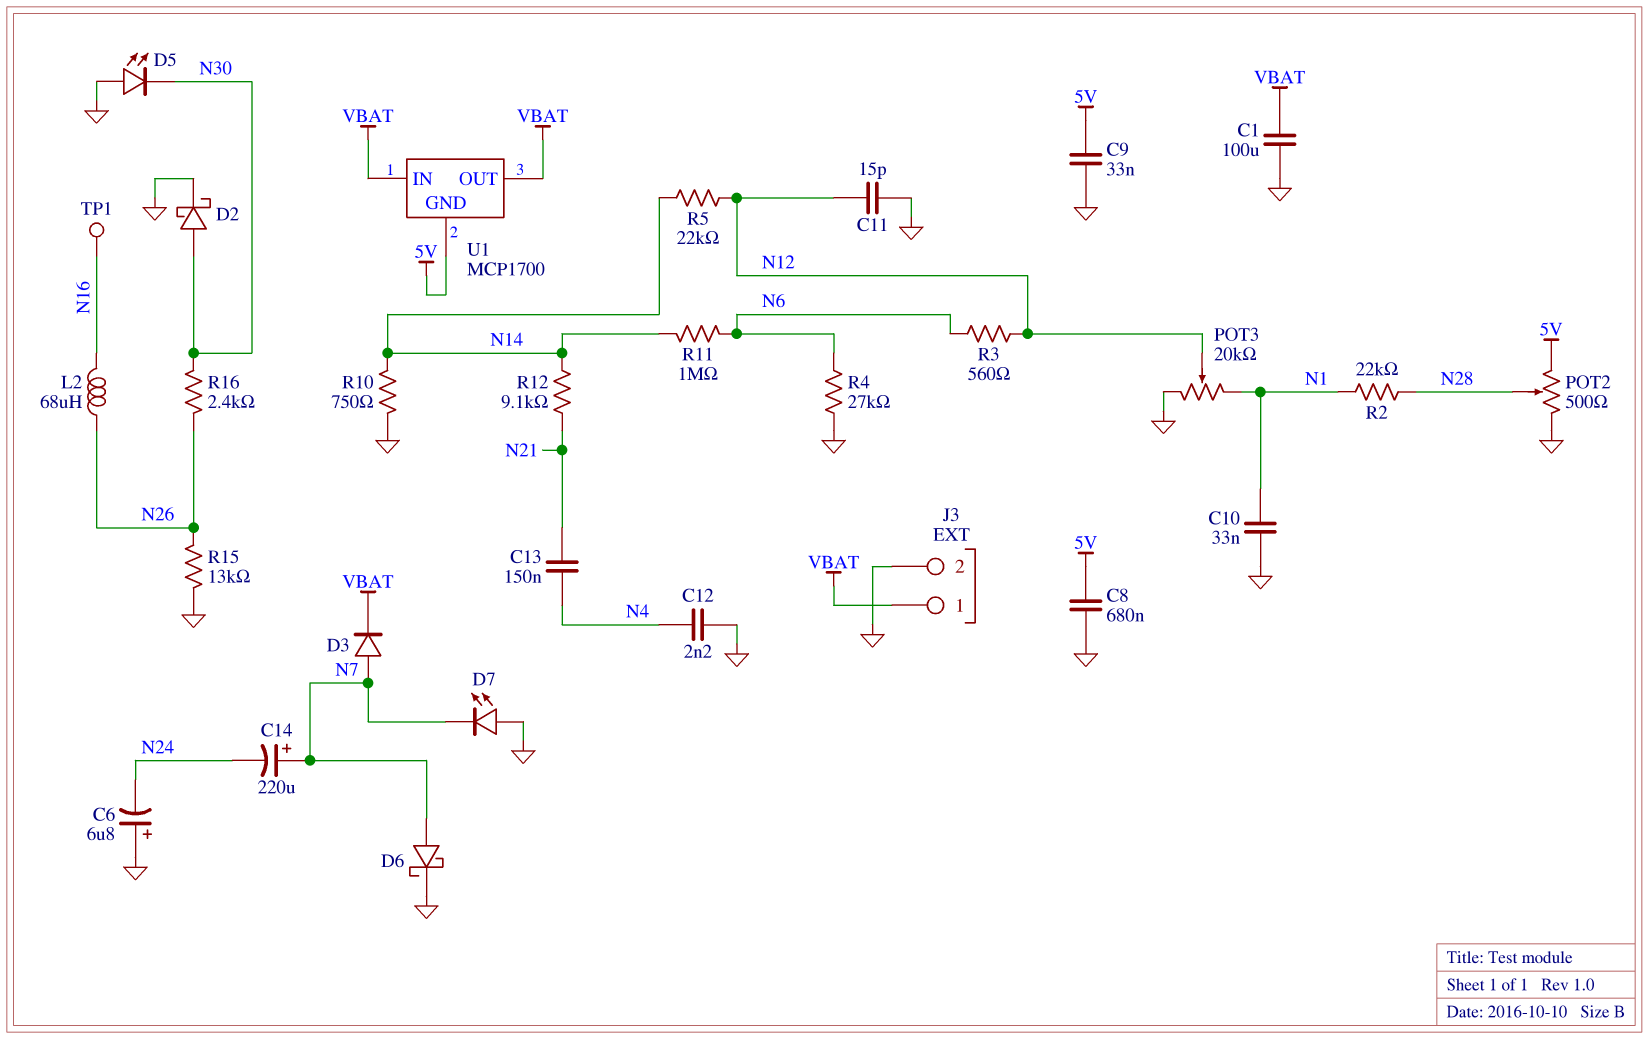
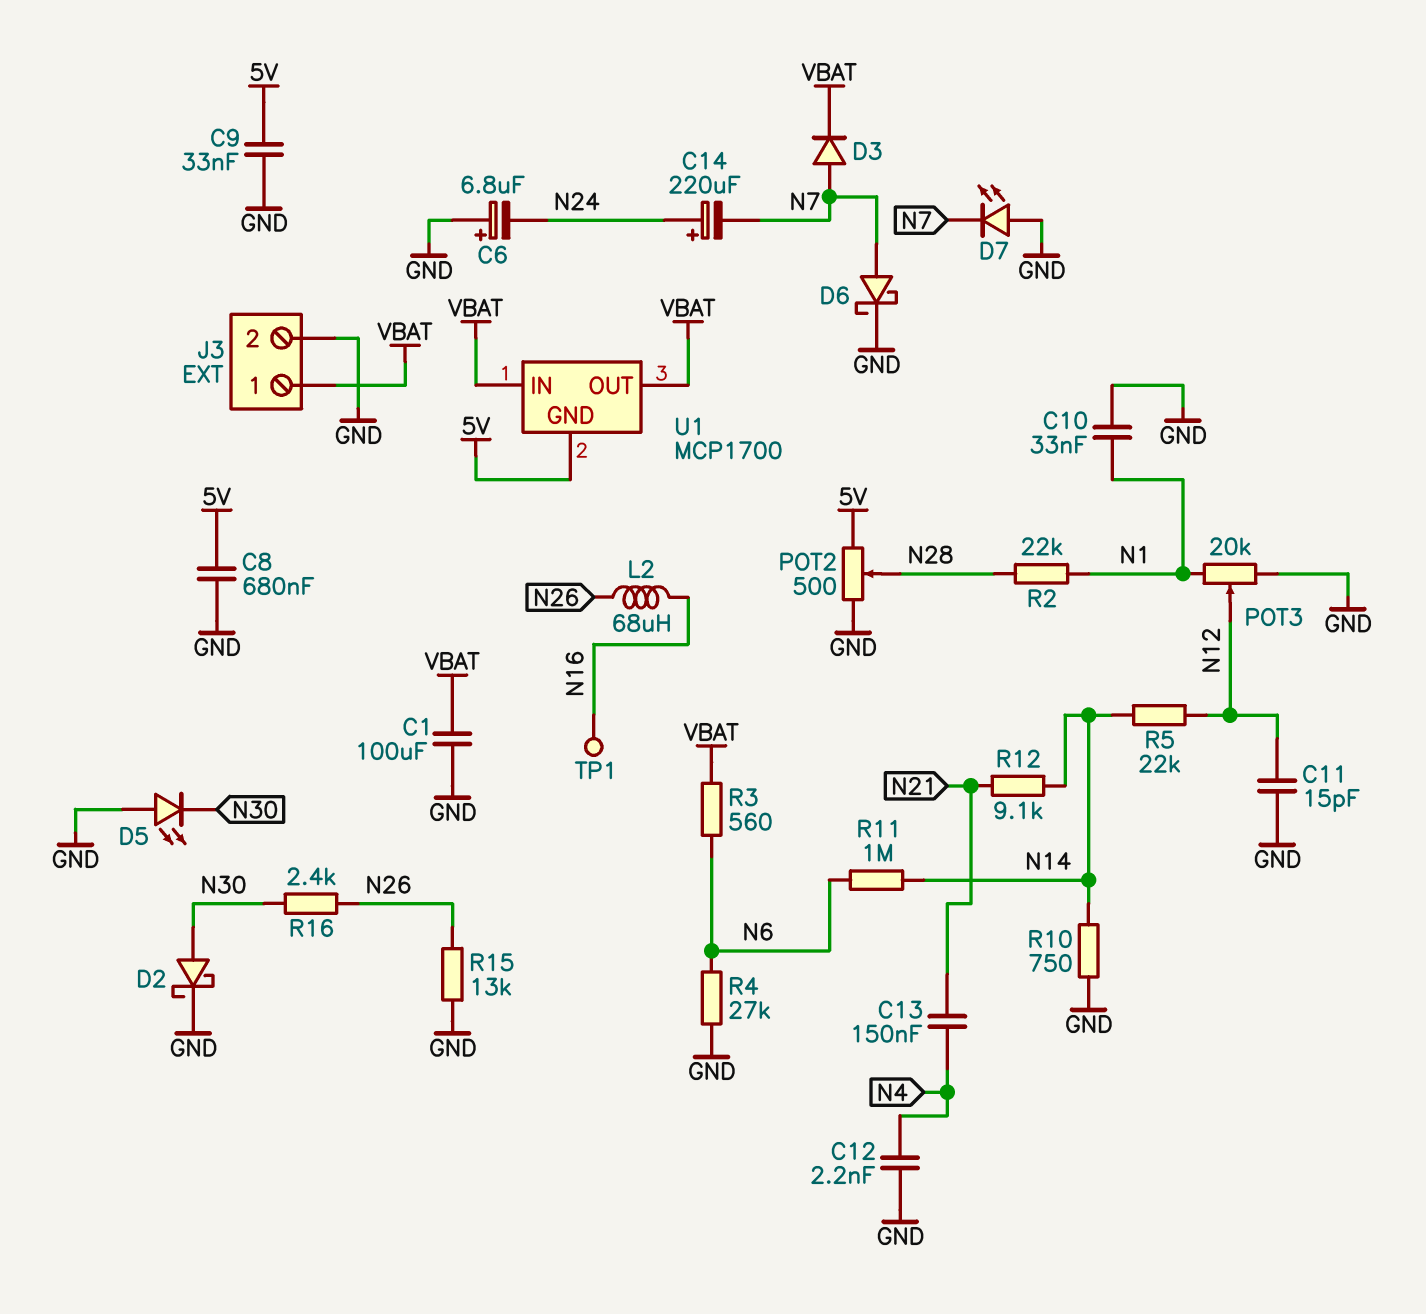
C14: 220uF (plus N7, minus N24) -> 220uF (plus N24, minus N7)
R3: 560 (N6, N12) -> 560 (N6, VBAT)

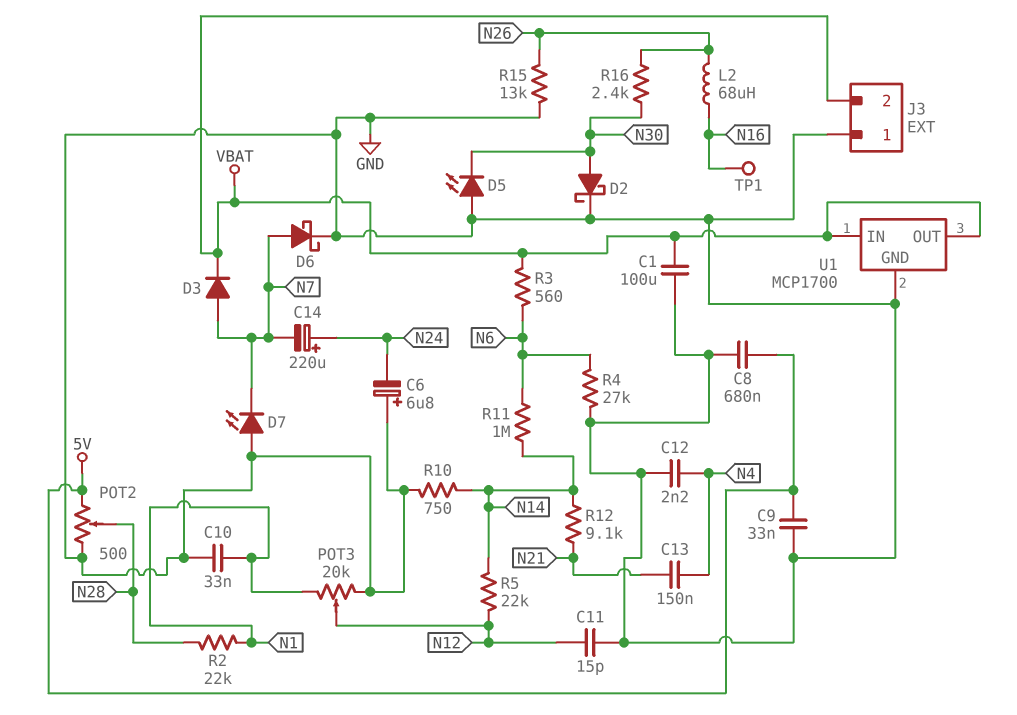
J3 pin 1: VBAT -> GND
J3 pin 2: GND -> VBAT
U1 pin GND: 5V -> GND

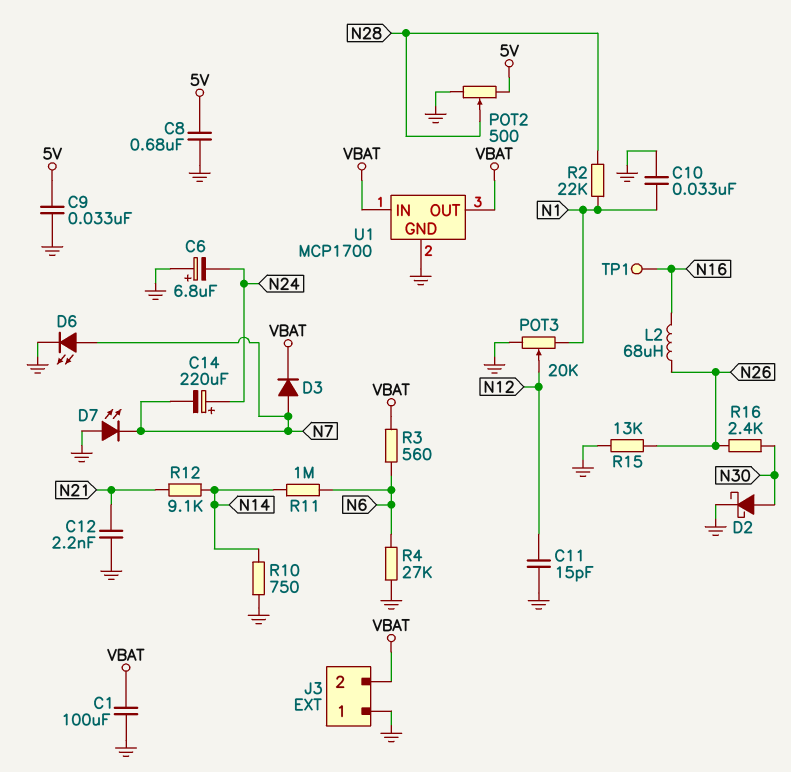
C12: 2.2nF (GND, N4) -> 2.2nF (GND, N21)
C13: 150nF (N4, N21) -> none
D5: LED (A GND, K N30) -> none
D6: schottky (A N7, K GND) -> LED (A N7, K GND)
R5: 22k (N12, N14) -> none

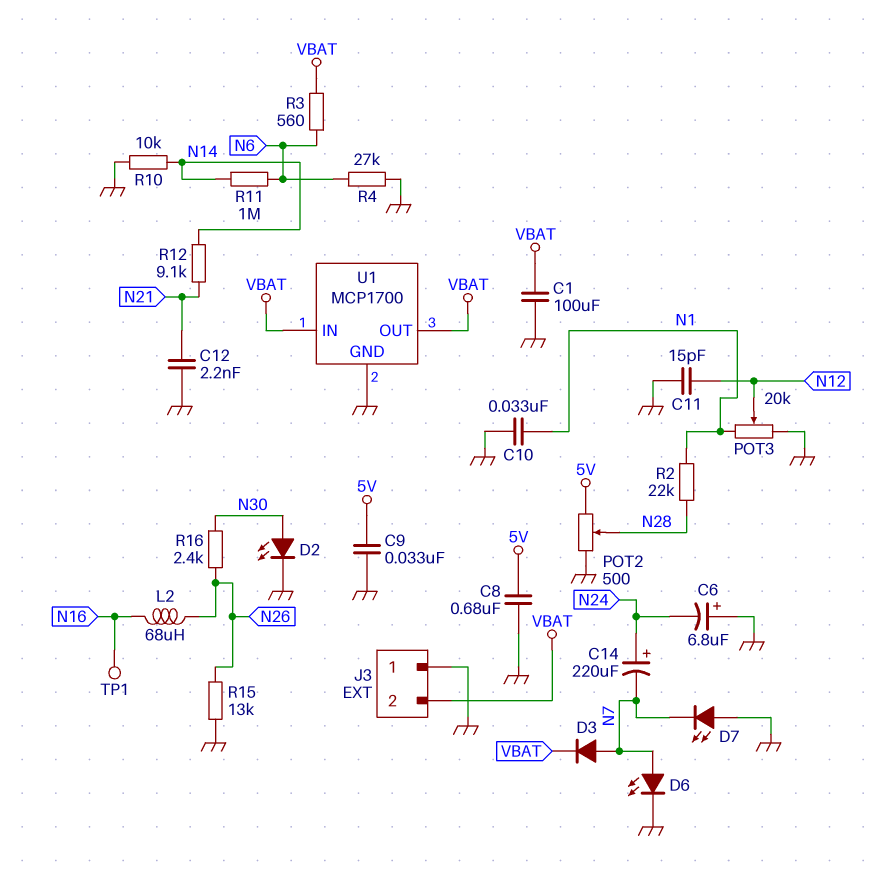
D2: schottky (A N30, K GND) -> LED (A N30, K GND)
R10: 750 (GND, N14) -> 10k (GND, N14)

